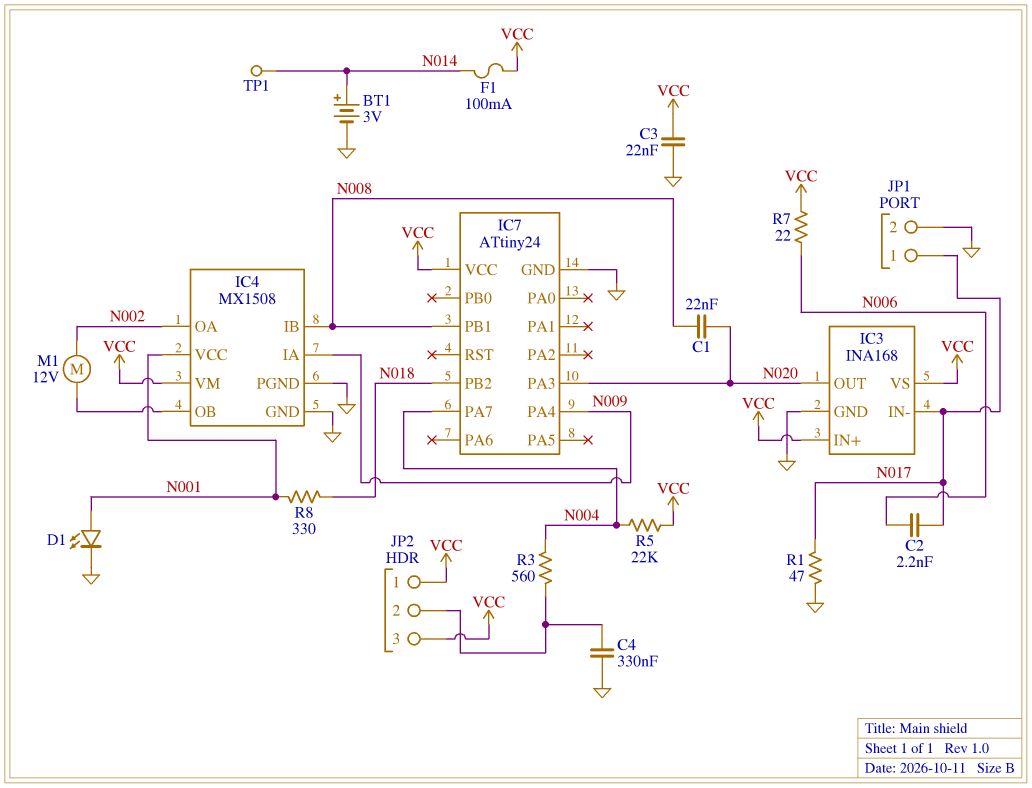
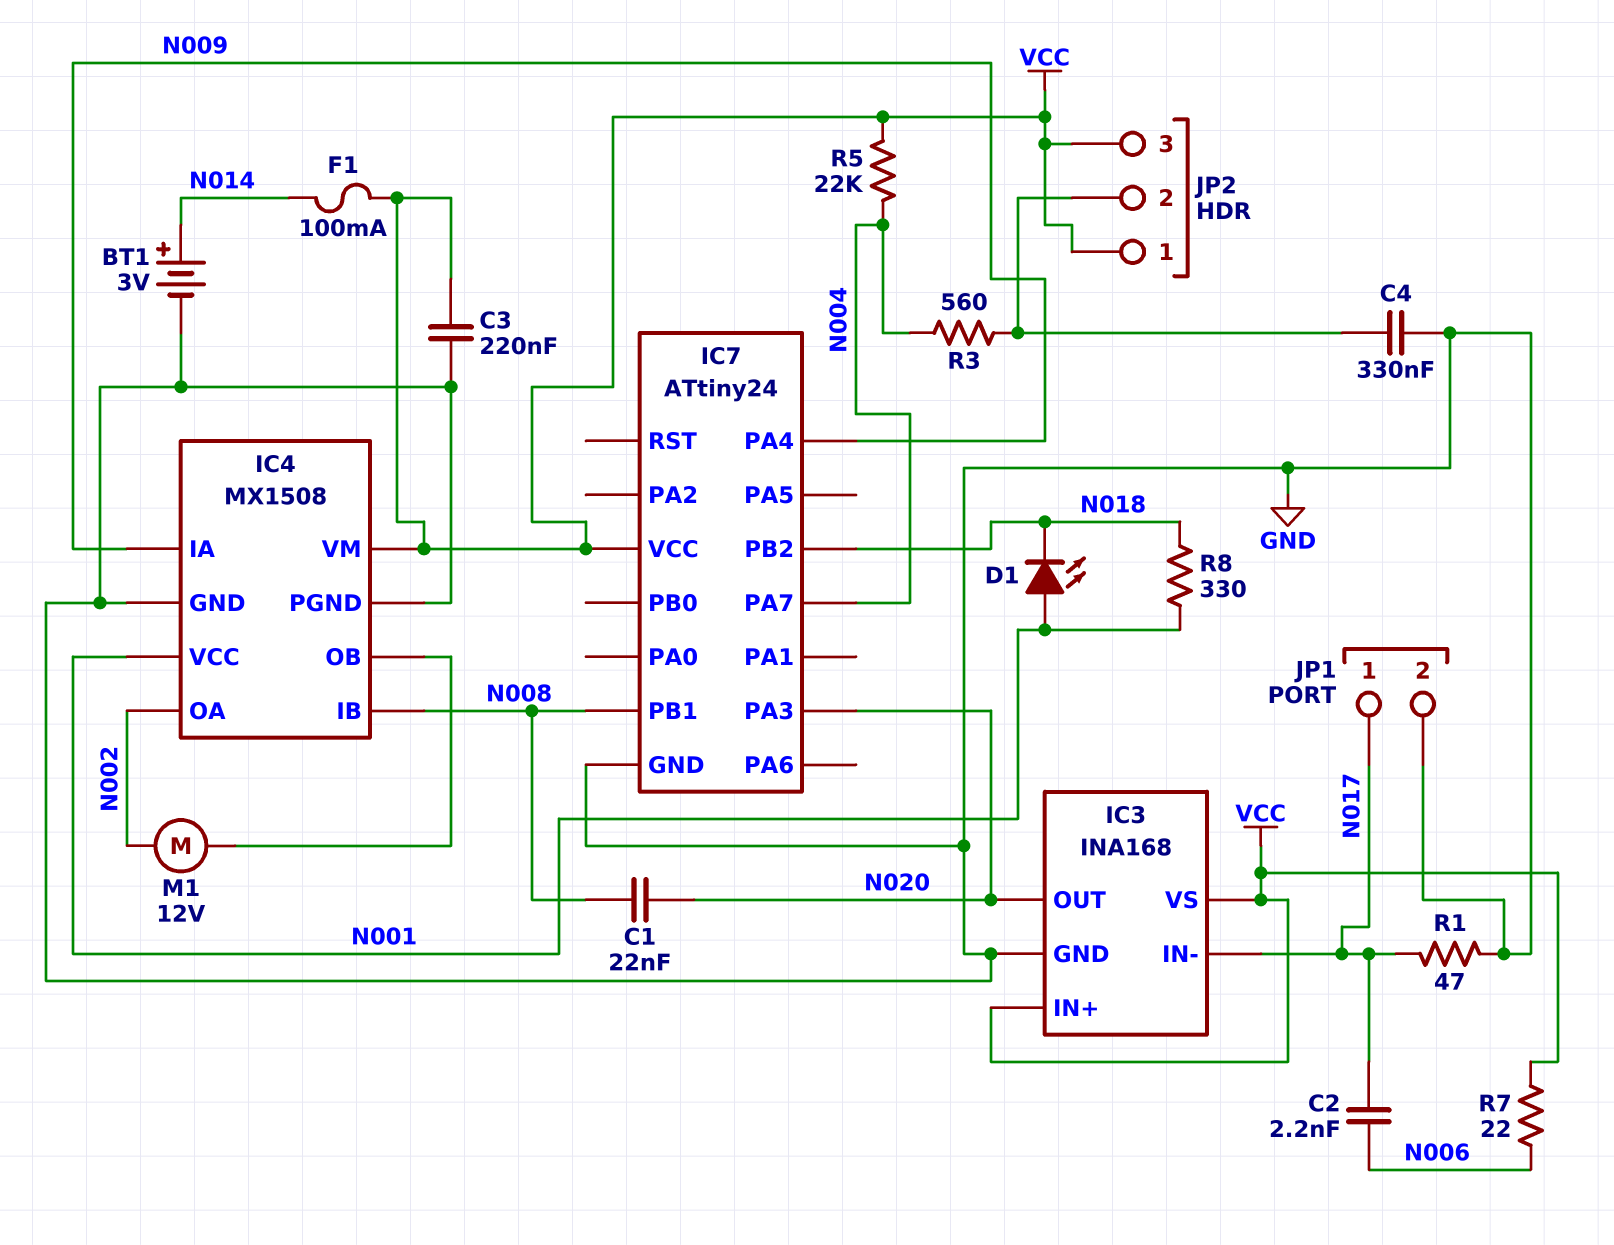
C3: 22nF (GND, VCC) -> 220nF (GND, VCC)
D1: LED (A N001, K GND) -> LED (A N001, K N018)
TP1: test point (N014) -> none

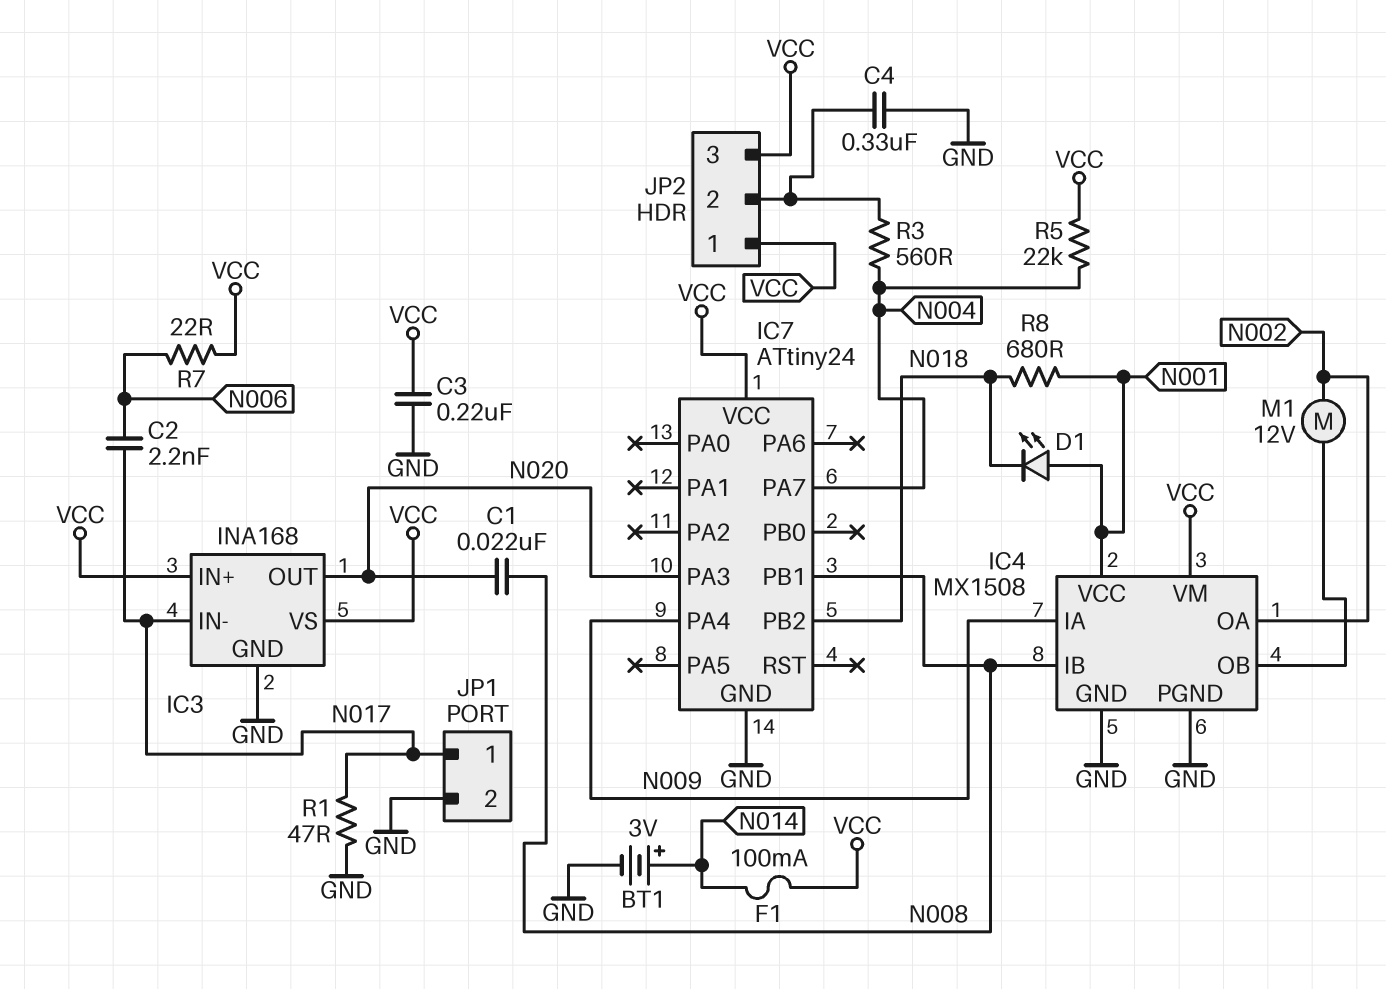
R8: 330 (N001, N018) -> 680 (N001, N018)

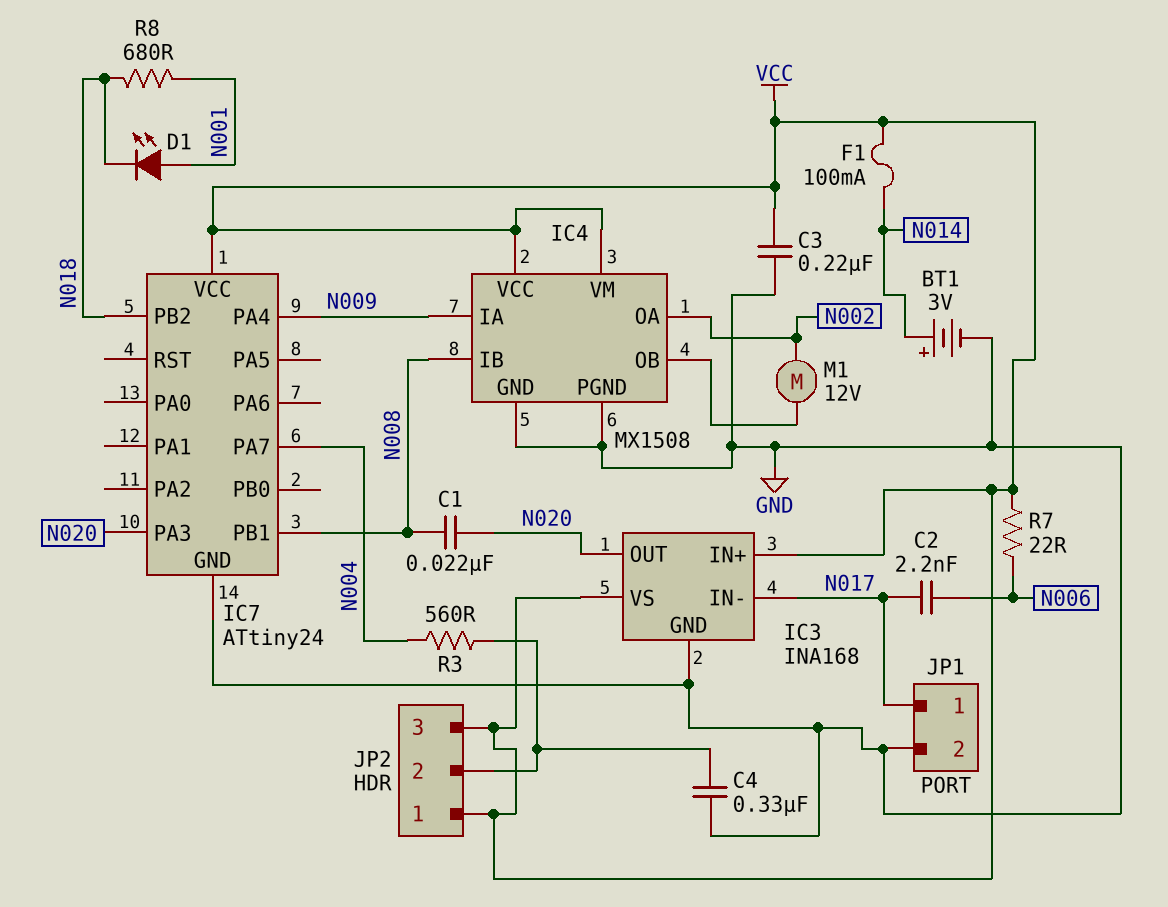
IC4 pin VCC: N001 -> VCC
R1: 47 (GND, N017) -> none
R5: 22k (N004, VCC) -> none

